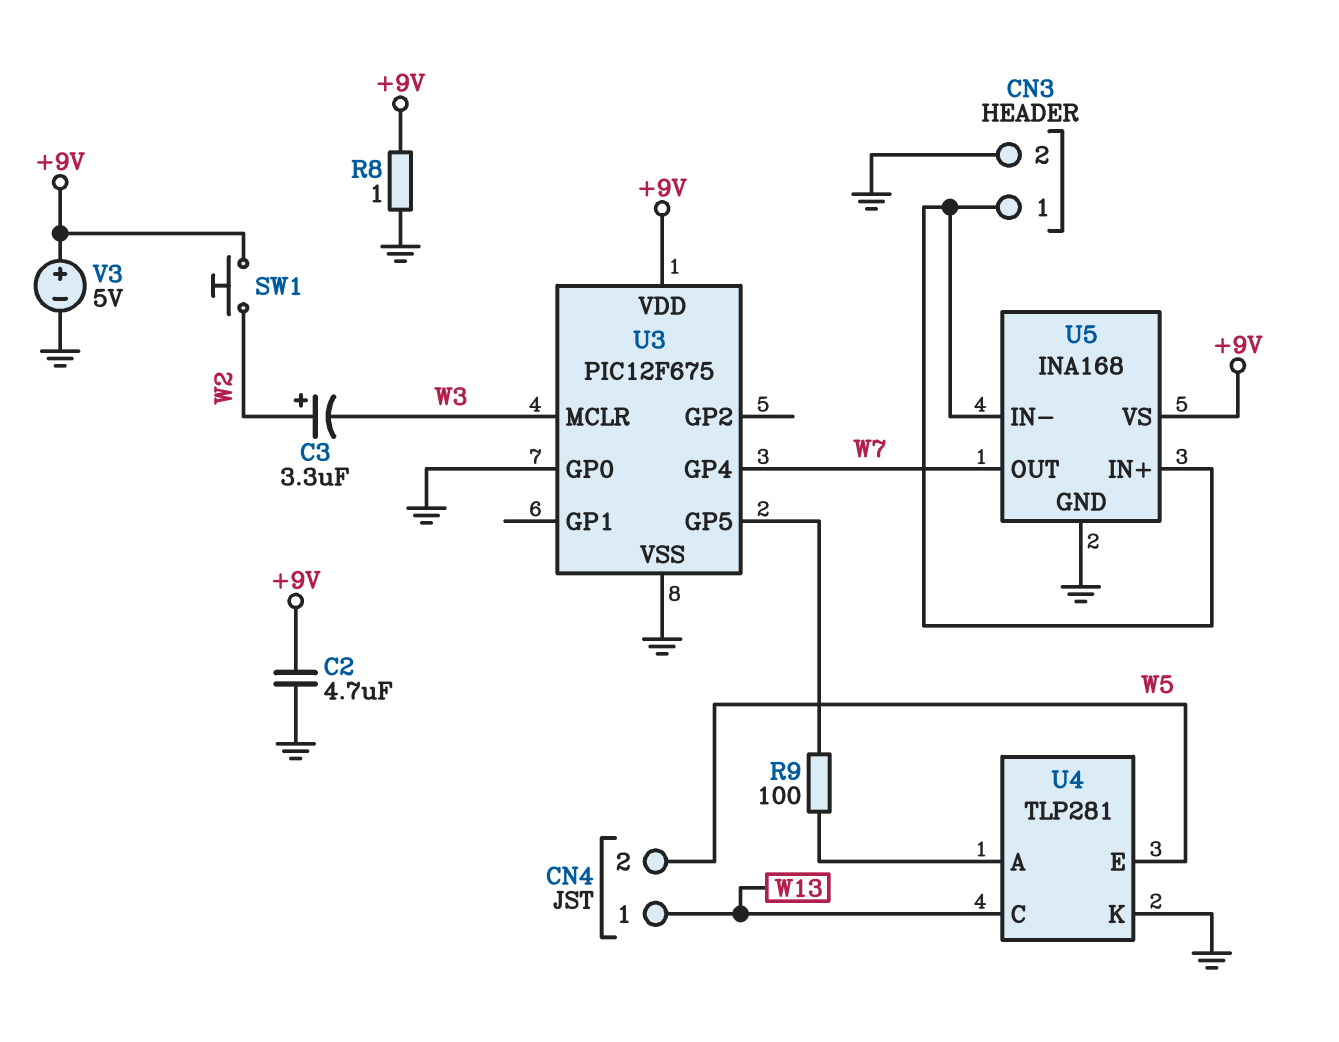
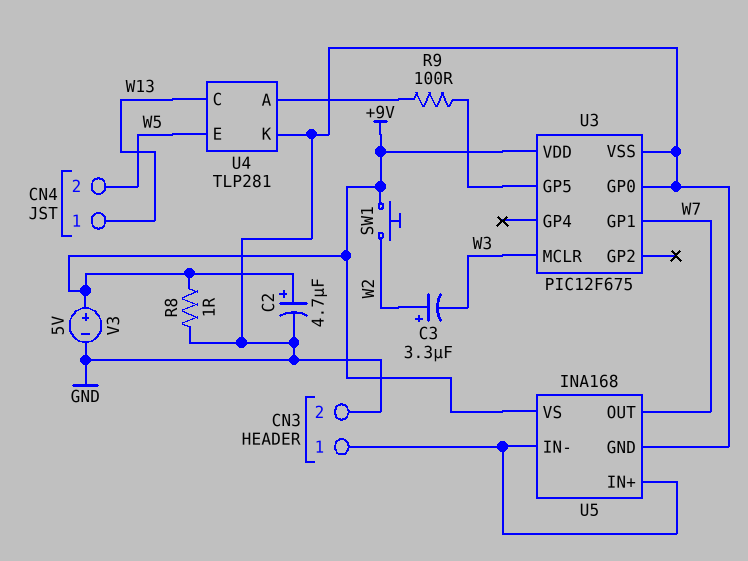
C2: 4.7uF (+9V, GND) -> 4.7uF (plus +9V, minus GND)
U3 pin GP1: none -> W7
U3 pin GP4: W7 -> none

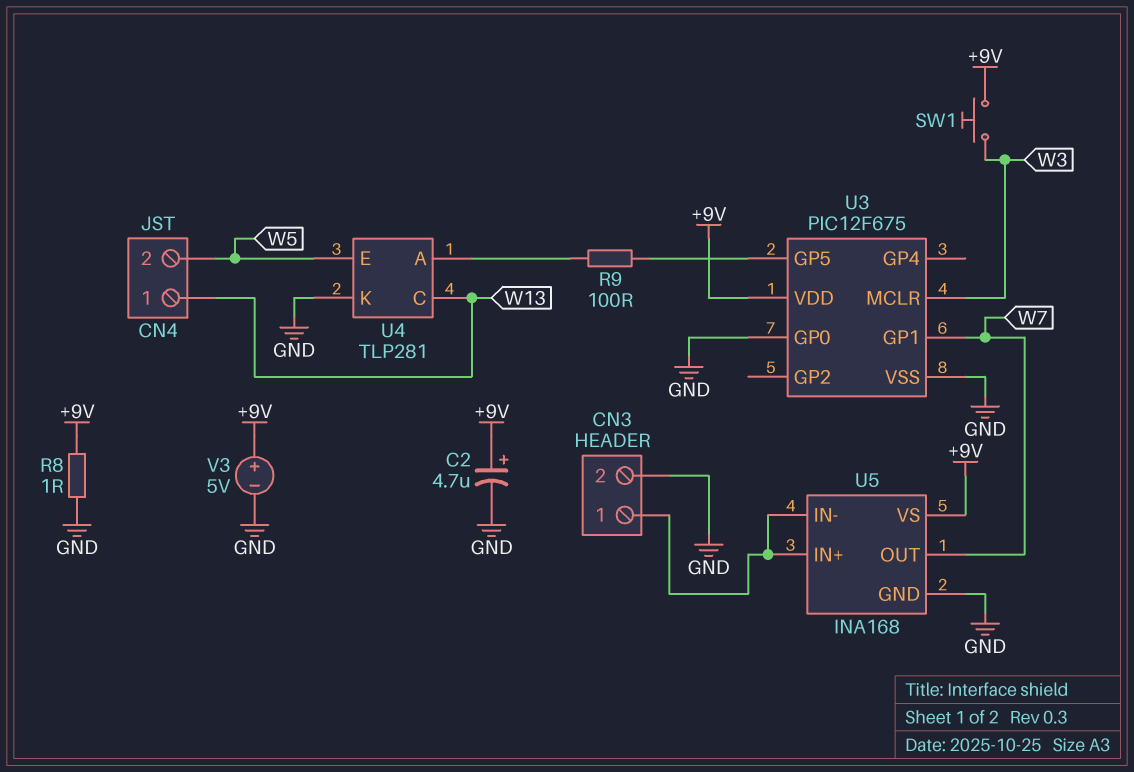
C3: 3.3uF (plus W2, minus W3) -> none
SW1: button (+9V, W2) -> button (+9V, W3)

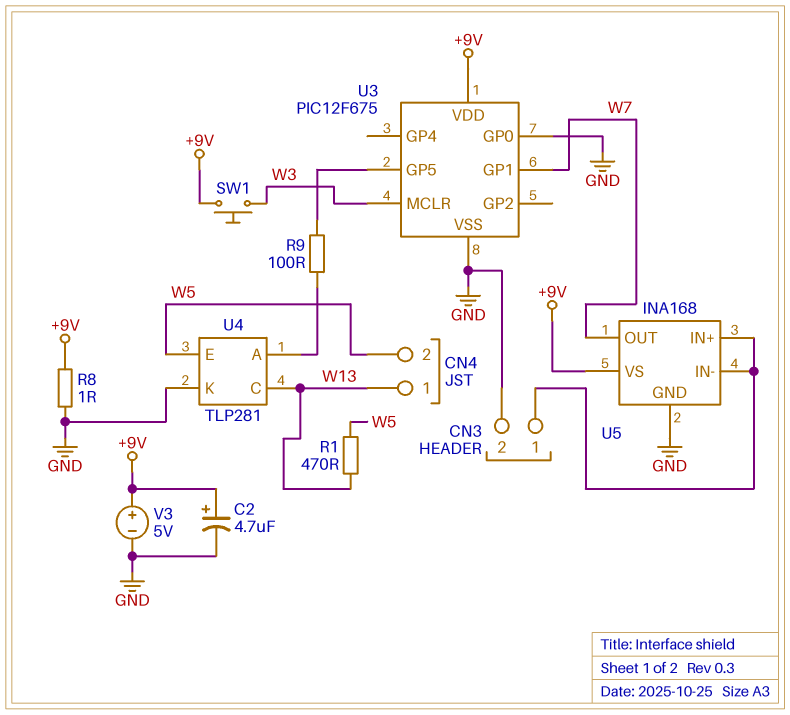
R1: none -> 470 (W5, W13)

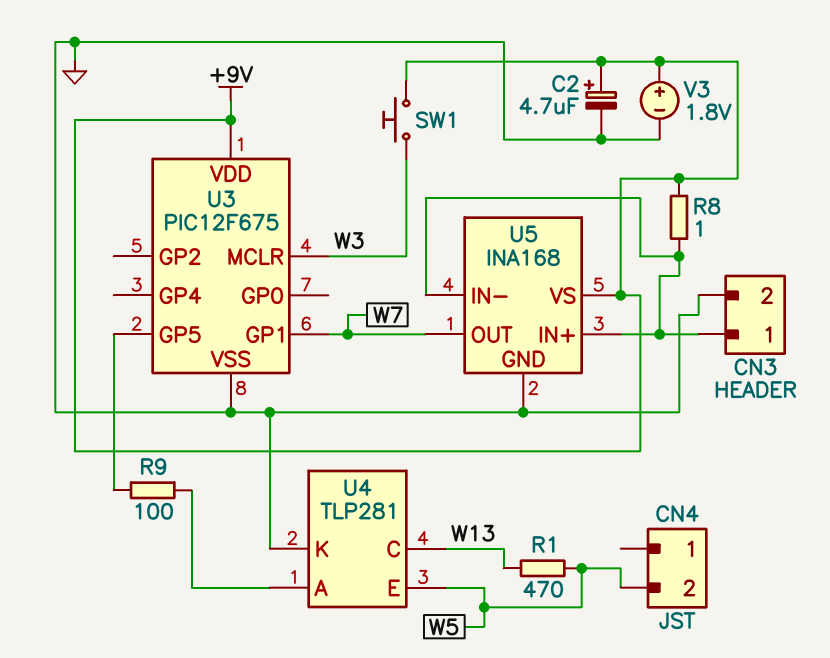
CN4 pin 1: W13 -> none
R8: 1 (+9V, GND) -> 1 (+9V, CN3/1)
U3 pin GP0: GND -> none
V3: 5V (plus +9V, minus GND) -> 1.8V (plus +9V, minus GND)

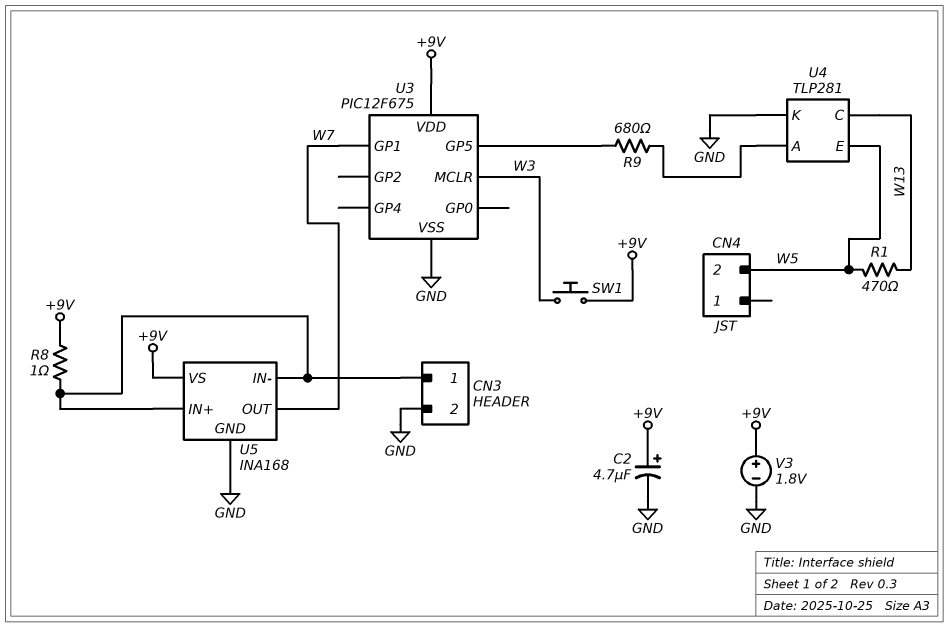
R9: 100 (U3/GP5, U4/A) -> 680 (U3/GP5, U4/A)

